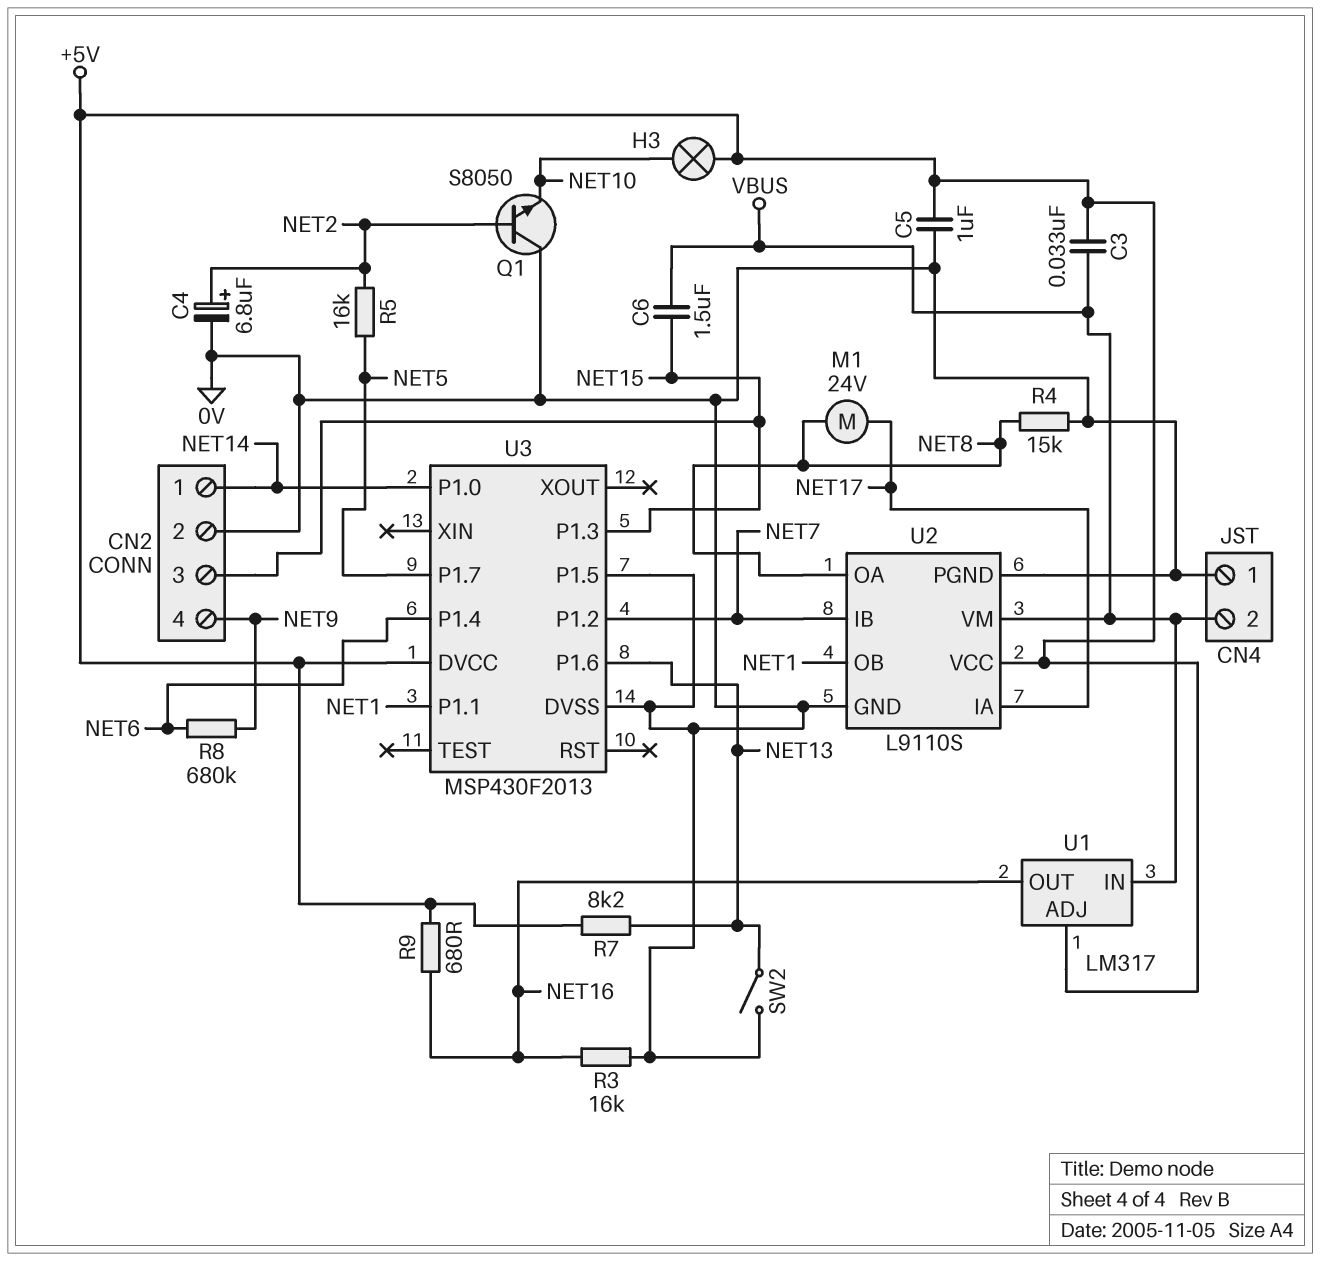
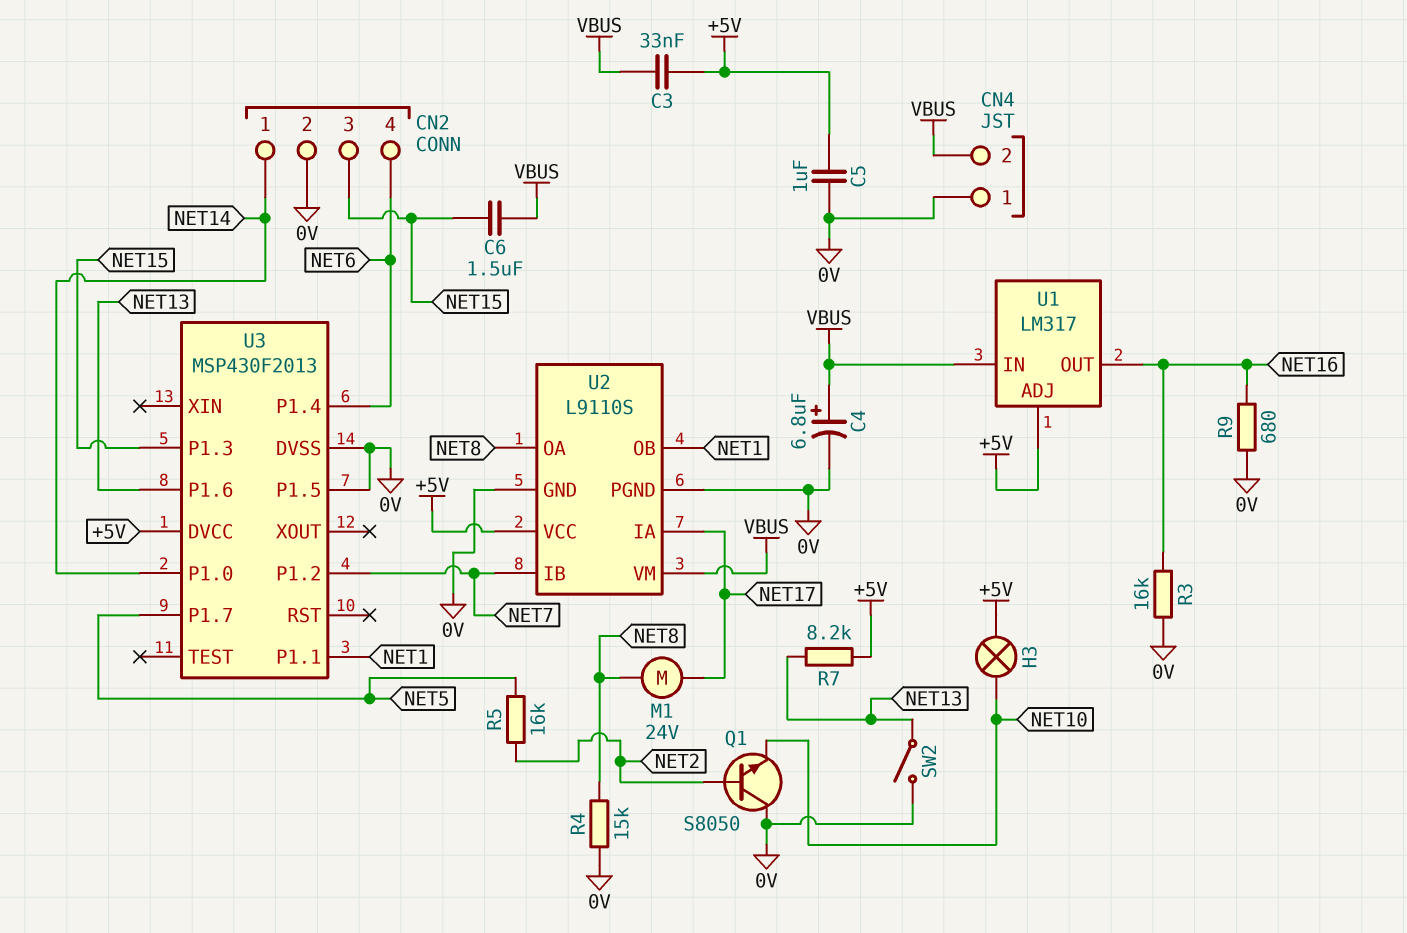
C4: 6.8uF (plus NET2, minus 0V) -> 6.8uF (plus VBUS, minus 0V)
CN2 pin 4: NET9 -> NET6
R8: 680k (NET6, NET9) -> none
R9: 680 (+5V, NET16) -> 680 (0V, NET16)

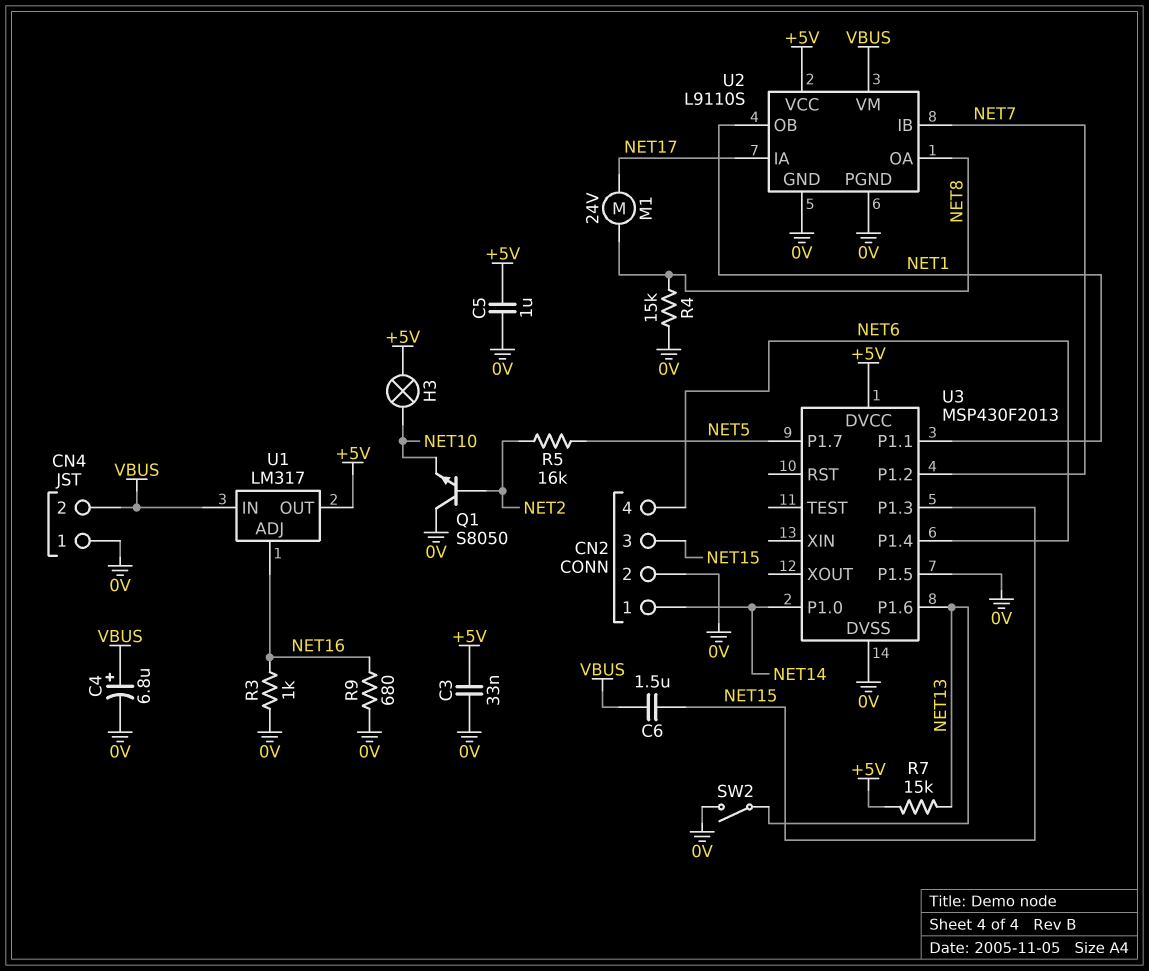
C3: 33nF (+5V, VBUS) -> 33nF (+5V, 0V)
R3: 16k (0V, NET16) -> 1k (0V, NET16)
R7: 8.2k (+5V, NET13) -> 15k (+5V, NET13)
U1 pin ADJ: +5V -> NET16
U1 pin OUT: NET16 -> +5V

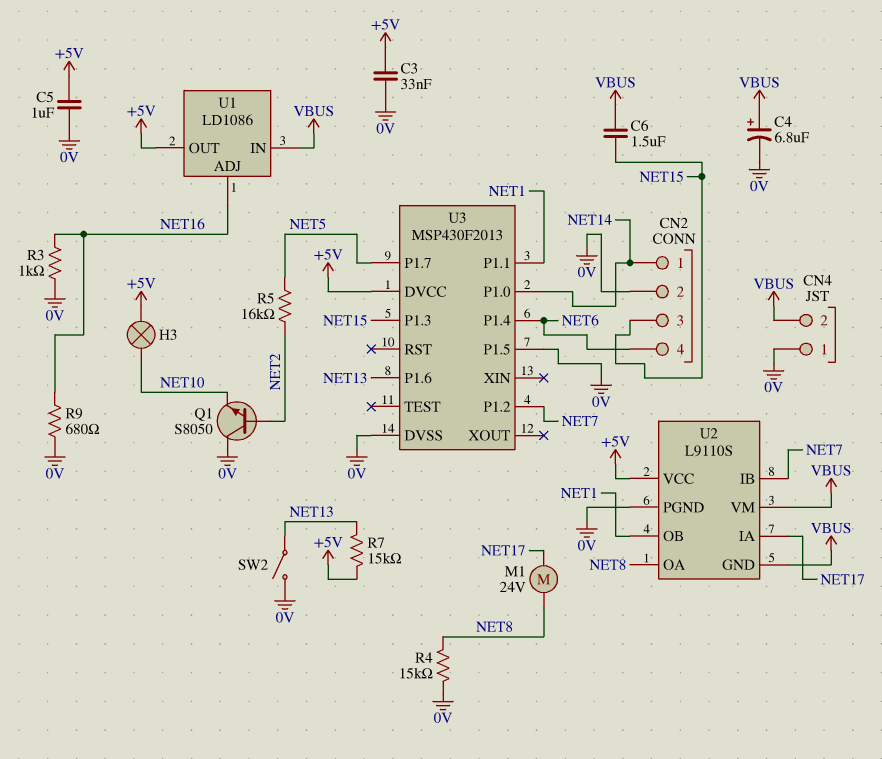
U1: LM317 -> LD1086
U2 pin GND: 0V -> VBUS

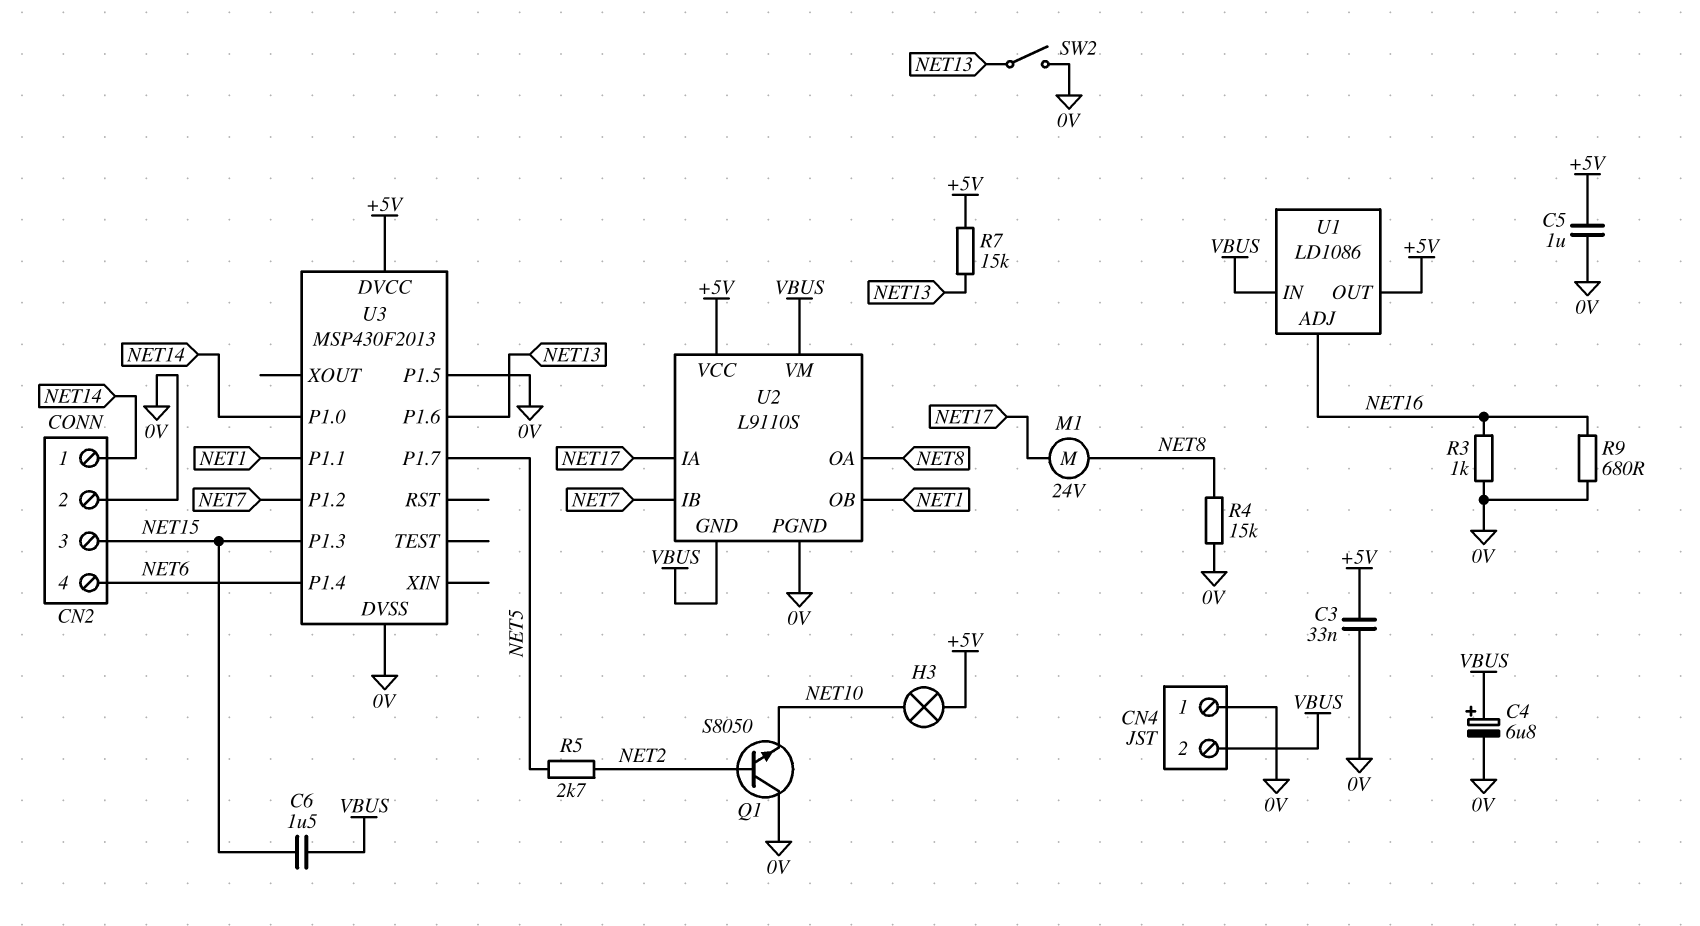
R5: 16k (NET2, NET5) -> 2.7k (NET2, NET5)

